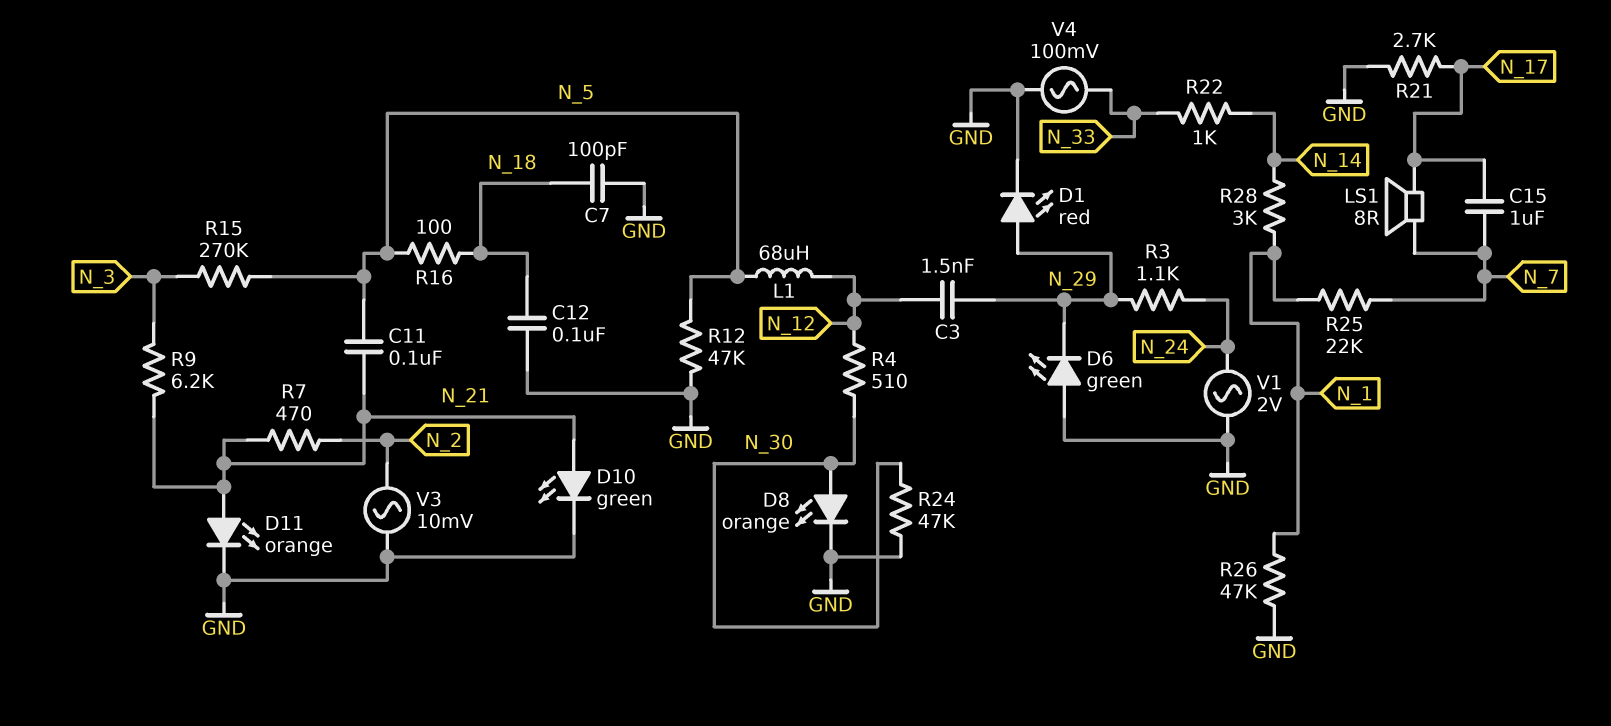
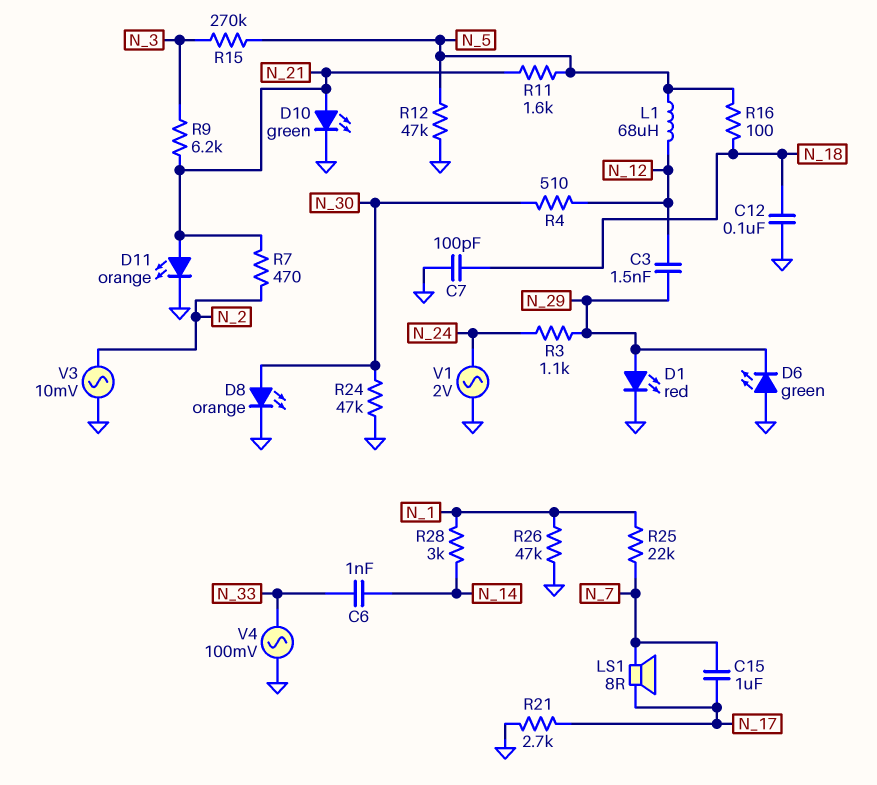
C6: none -> 1nF (N_14, N_33)
C11: 100nF (N_5, N_21) -> none
R11: none -> 1.6k (N_5, N_21)
R22: 1k (N_14, N_33) -> none

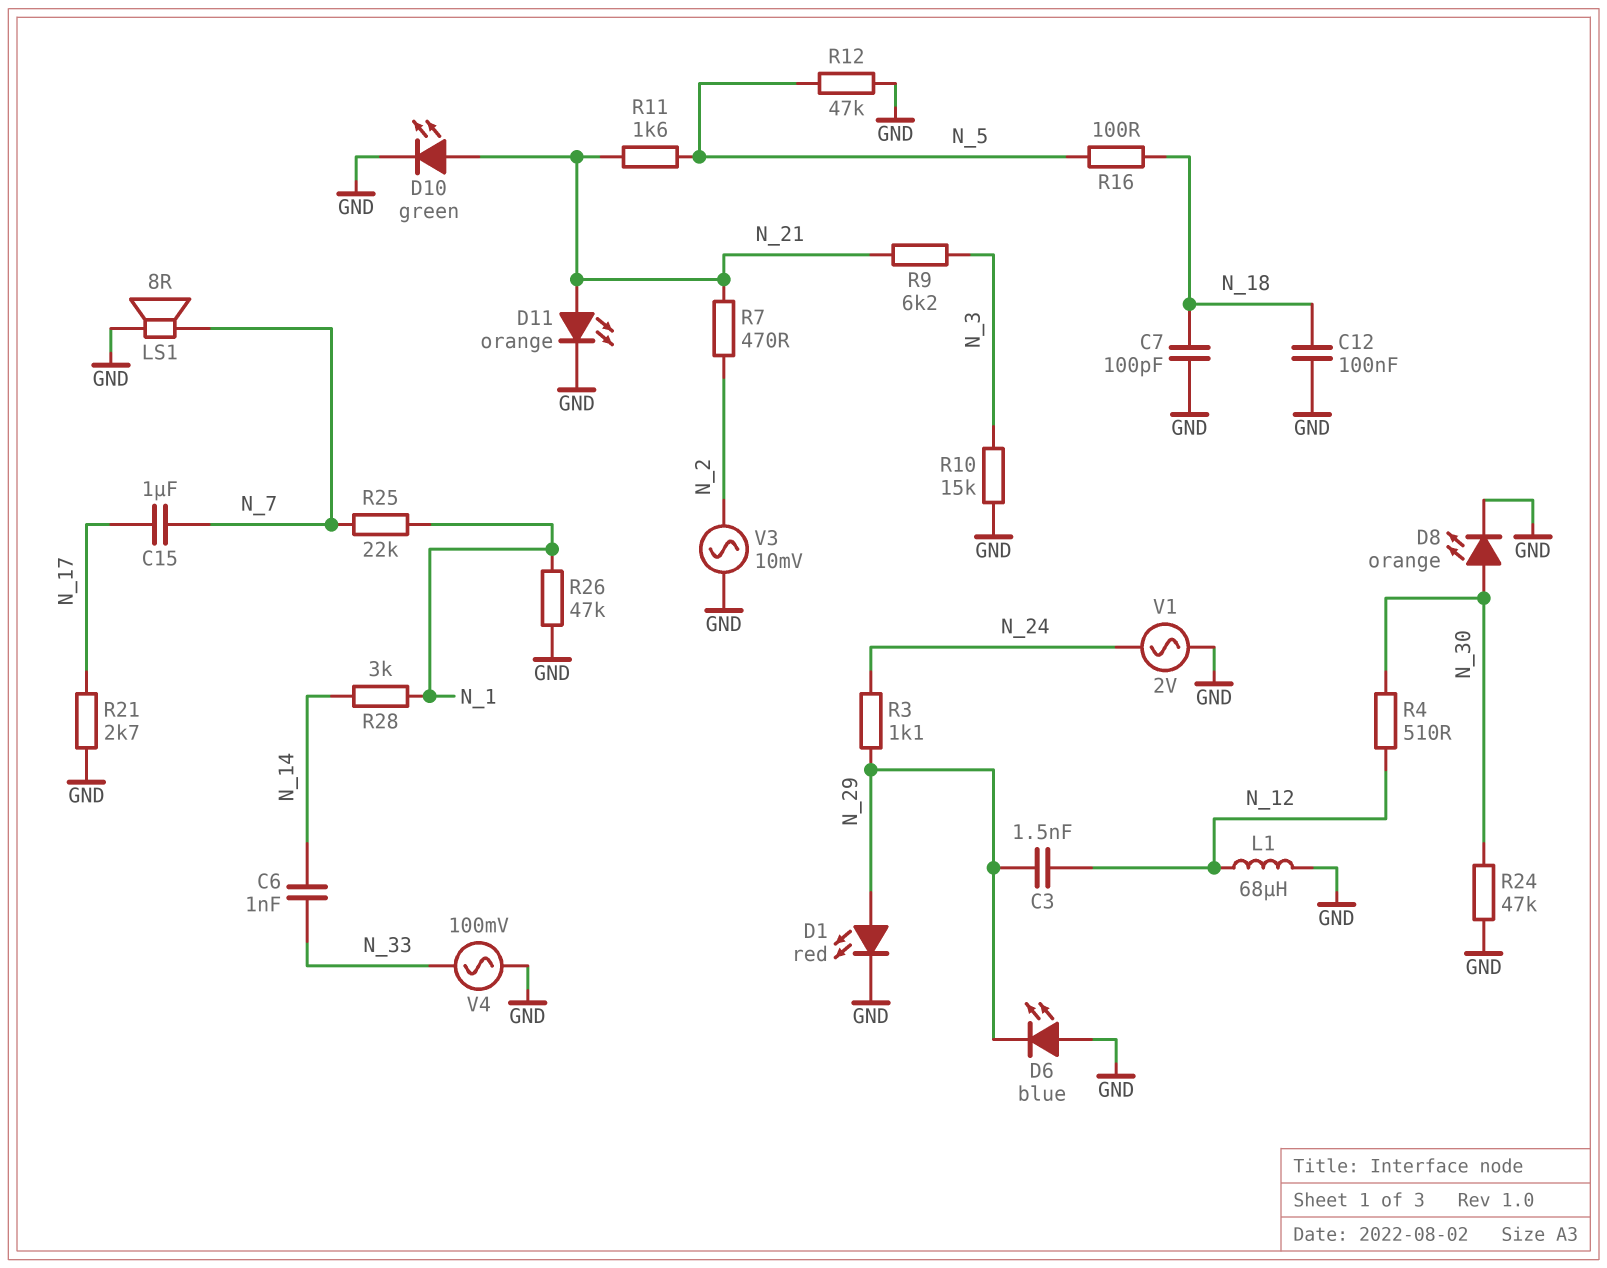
D6: LED green (A GND, K N_29) -> LED blue (A GND, K N_29)
L1: 68uH (N_5, N_12) -> 68uH (GND, N_12)
LS1: speaker 8R (N_7, N_17) -> speaker 8R (GND, N_7)
R10: none -> 15k (GND, N_3)
R15: 270k (N_3, N_5) -> none

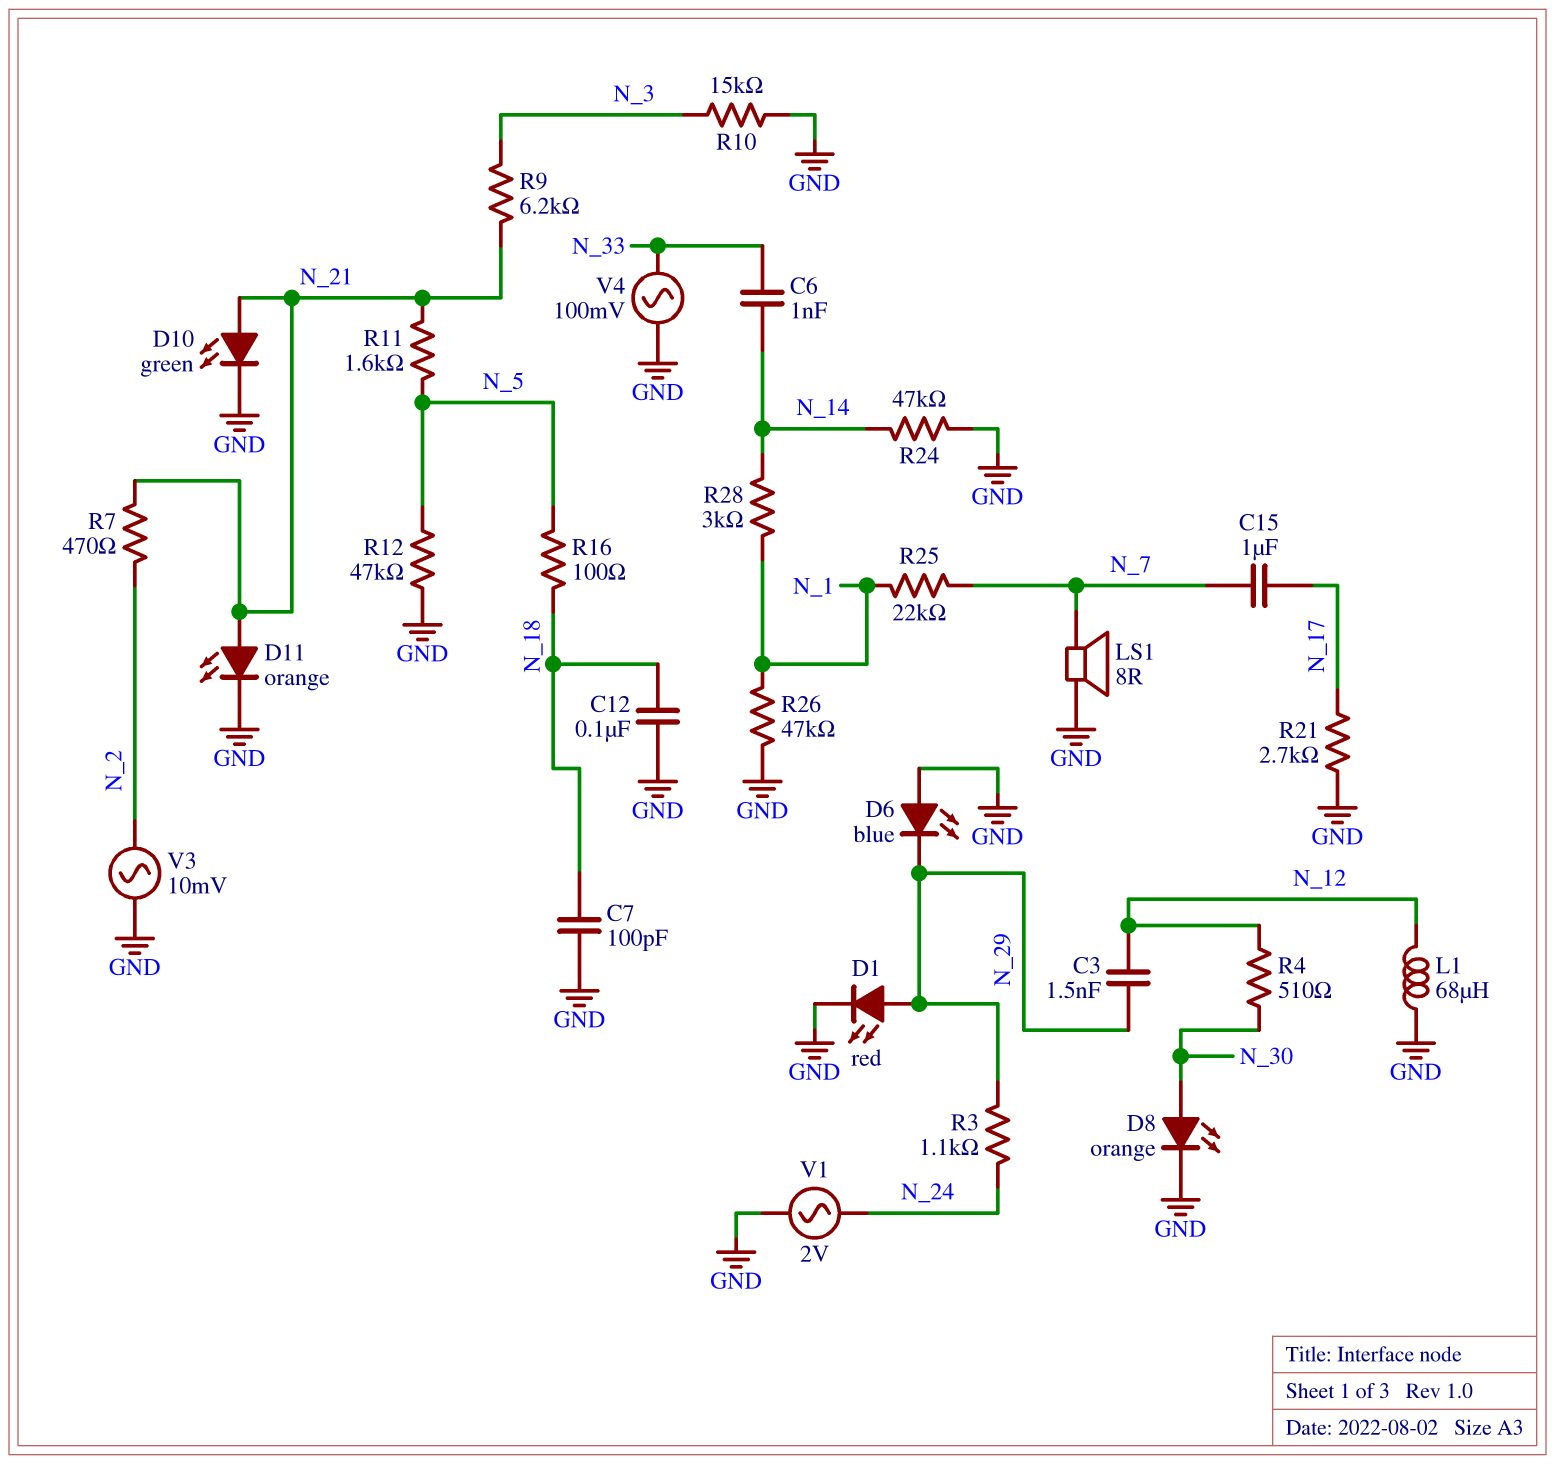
R24: 47k (GND, N_30) -> 47k (GND, N_14)

